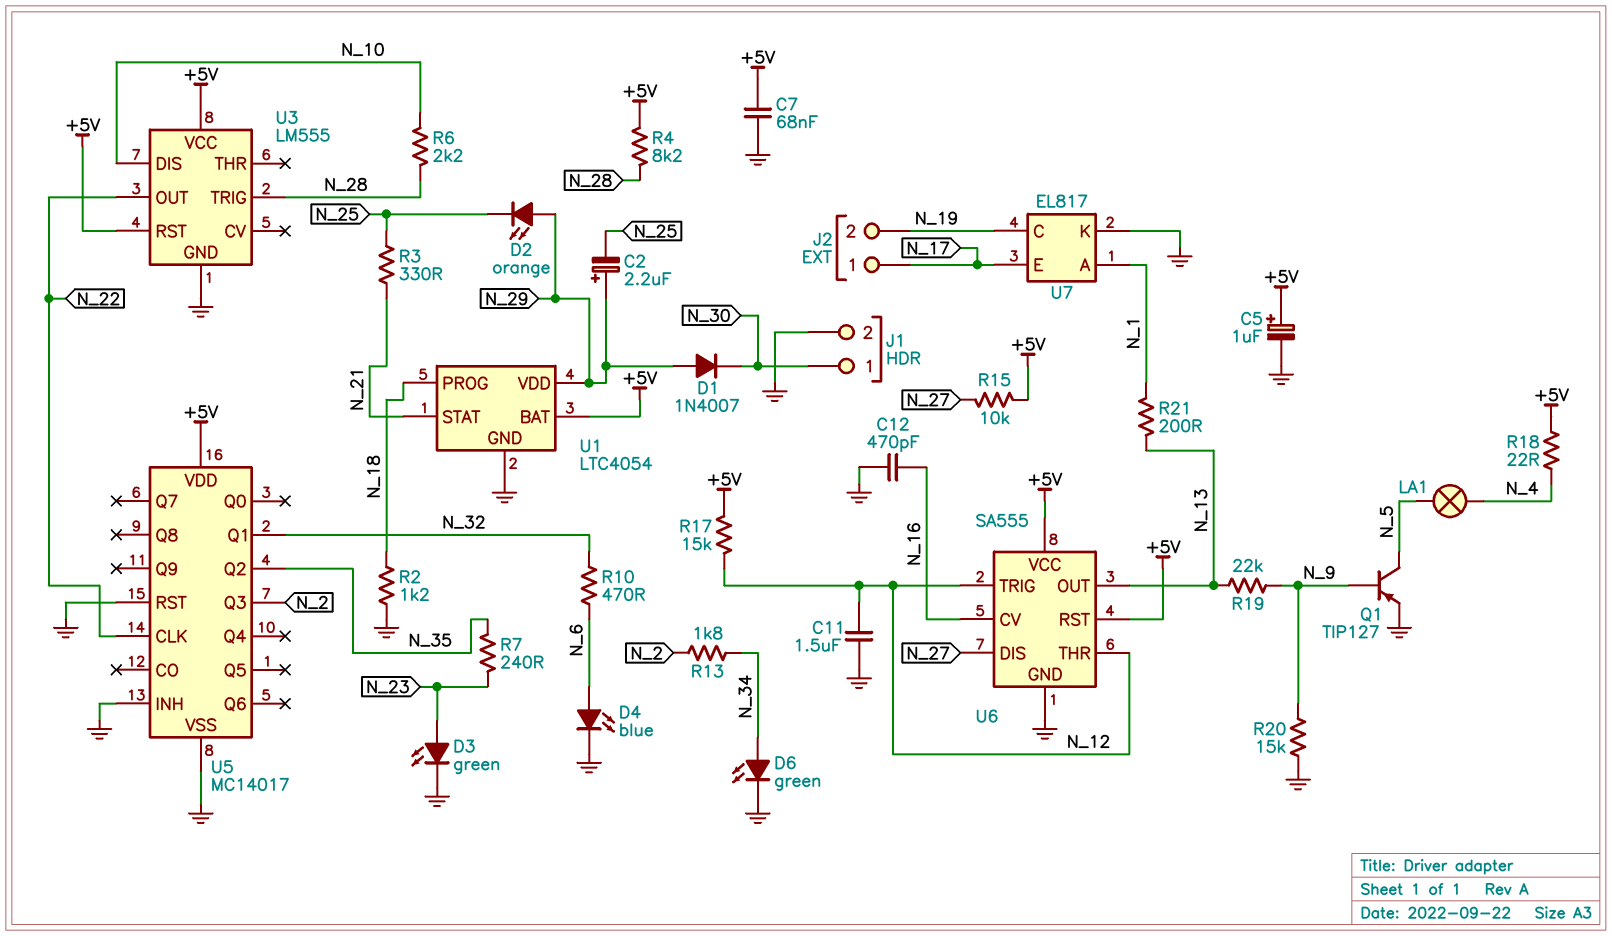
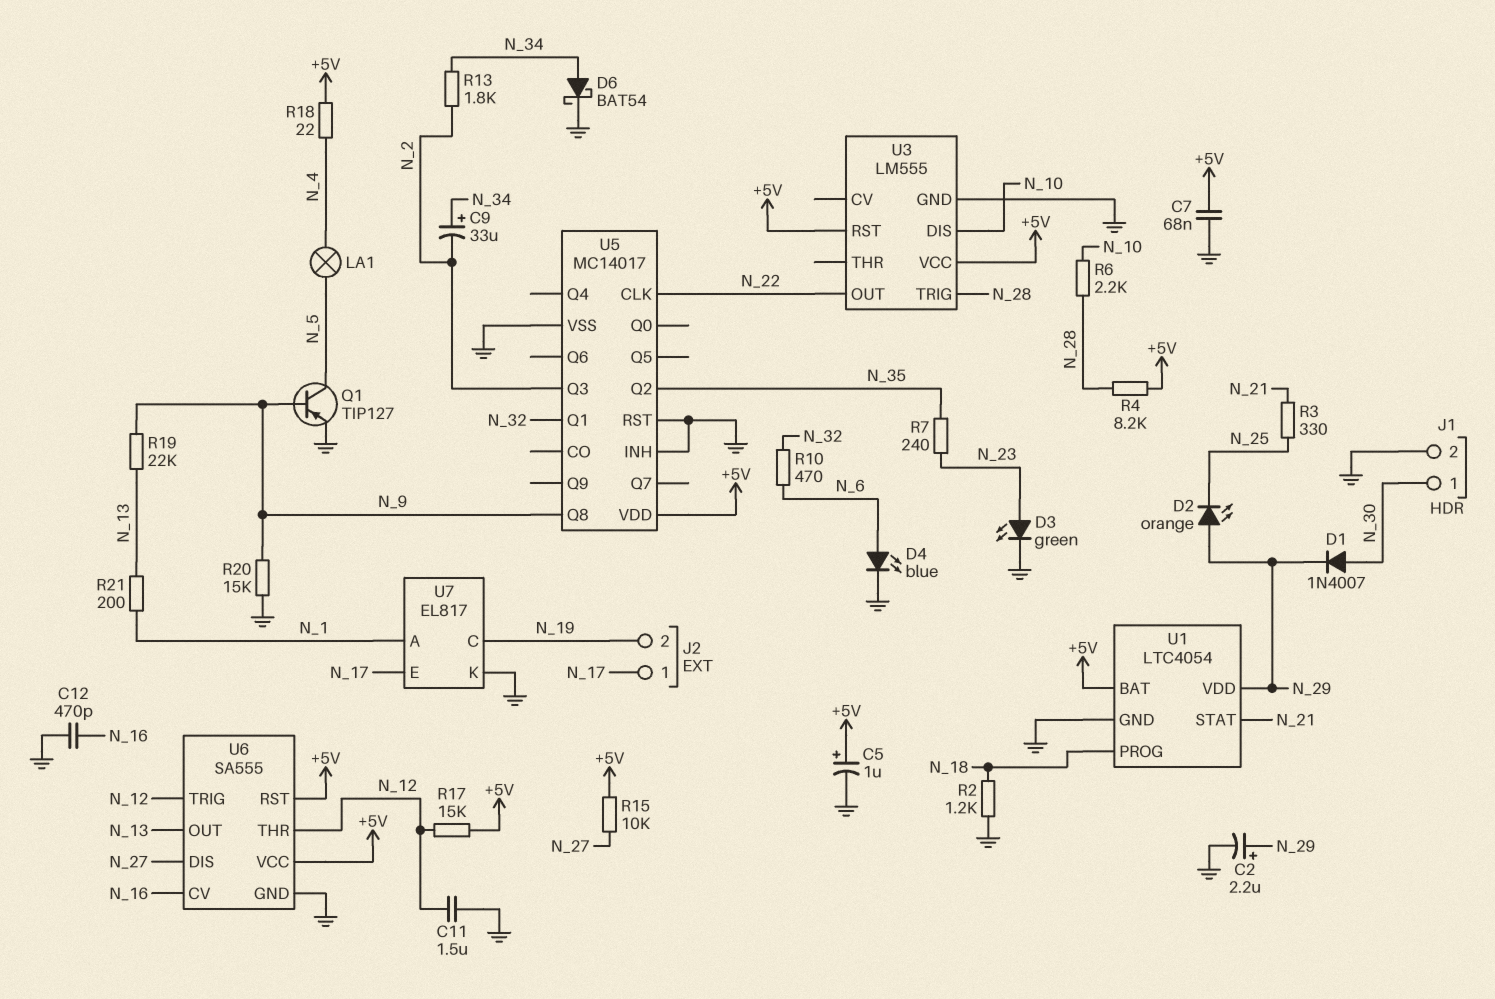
C2: 2.2uF (plus N_29, minus N_25) -> 2.2uF (plus N_29, minus GND)
C9: none -> 33uF (plus N_34, minus N_2)
D1: diode 1N4007 (A N_29, K N_30) -> diode 1N4007 (A N_30, K N_29)
D6: LED green (A N_34, K GND) -> schottky BAT54 (A N_34, K GND)
U5 pin Q8: none -> N_9

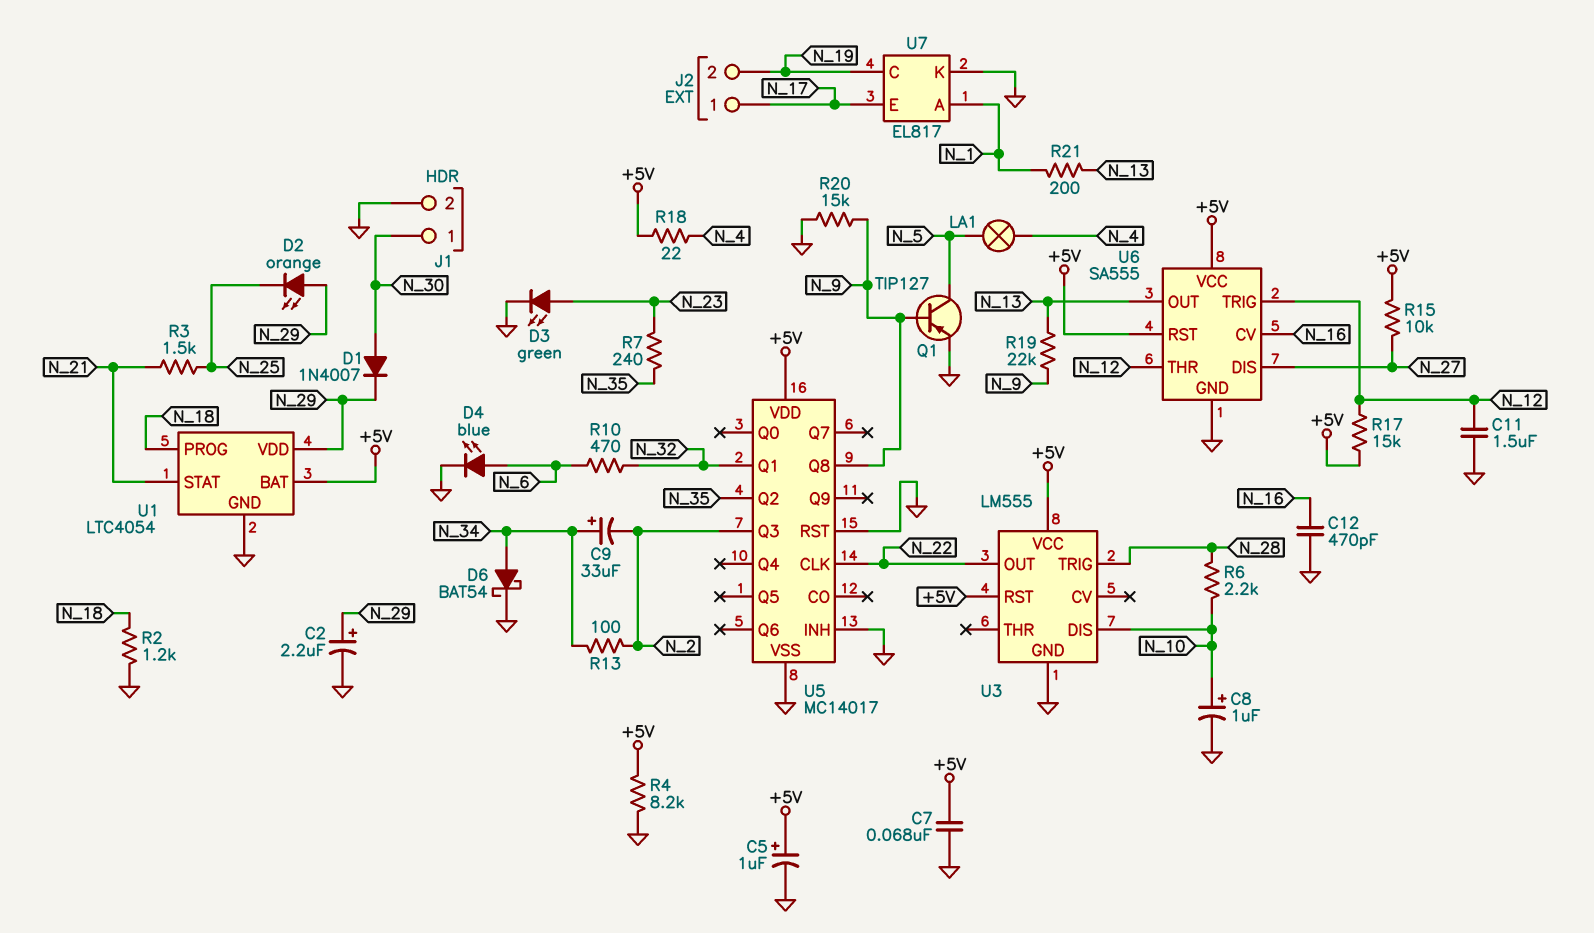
C8: none -> 1uF (plus N_10, minus GND)
R3: 330 (N_21, N_25) -> 1.5k (N_21, N_25)
R4: 8.2k (+5V, N_28) -> 8.2k (+5V, GND)
R13: 1.8k (N_2, N_34) -> 100 (N_2, N_34)

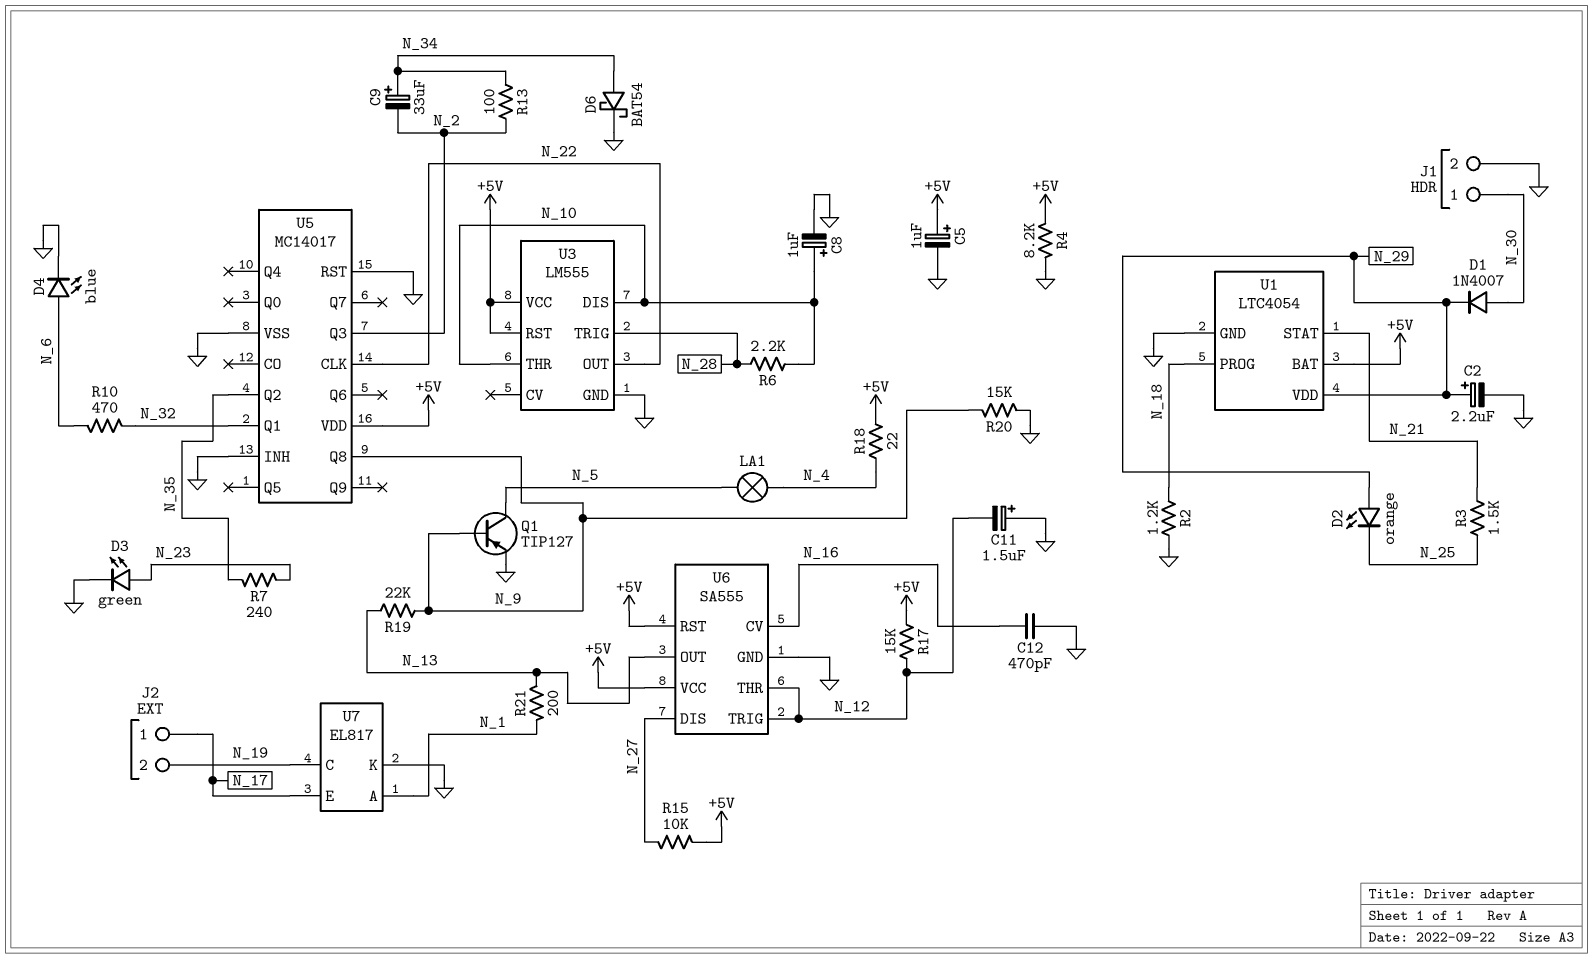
C7: 68nF (+5V, GND) -> none
C11: 1.5uF (GND, N_12) -> 1.5uF (plus GND, minus N_12)
U3 pin THR: none -> N_10

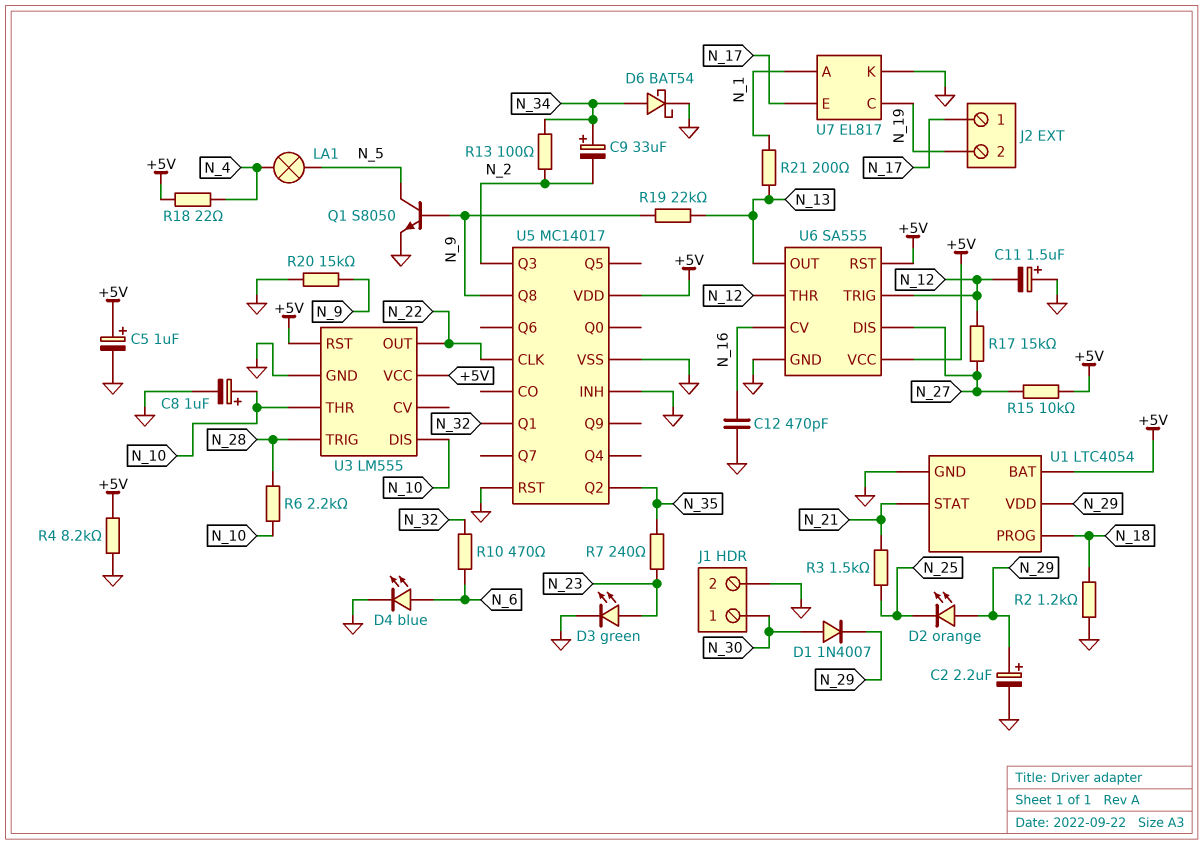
Q1: PNP TIP127 (B N_9, C N_5, E GND) -> NPN S8050 (B N_9, C N_5, E GND)
R17: 15k (+5V, N_12) -> 15k (N_12, N_27)

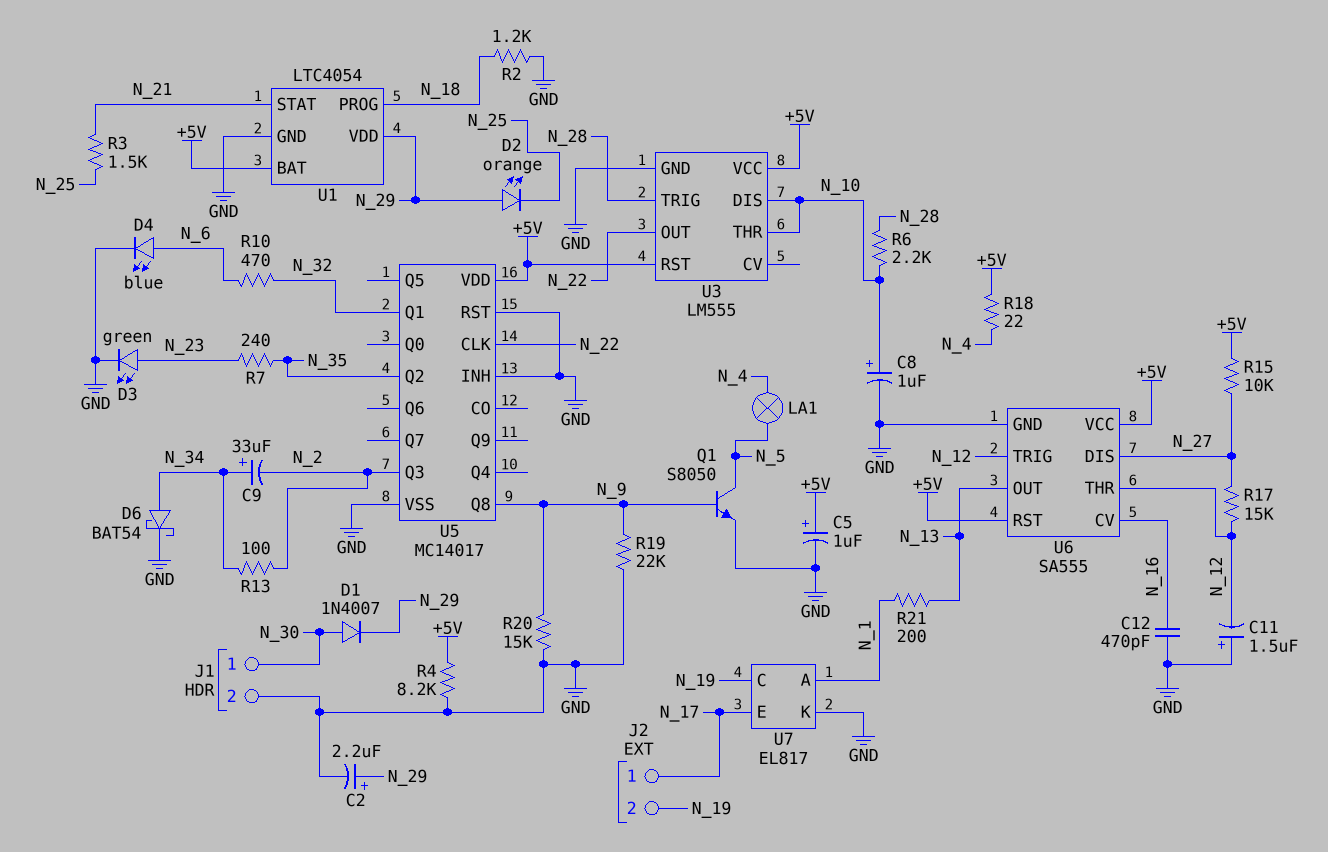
R19: 22k (N_9, N_13) -> 22k (GND, N_9)

